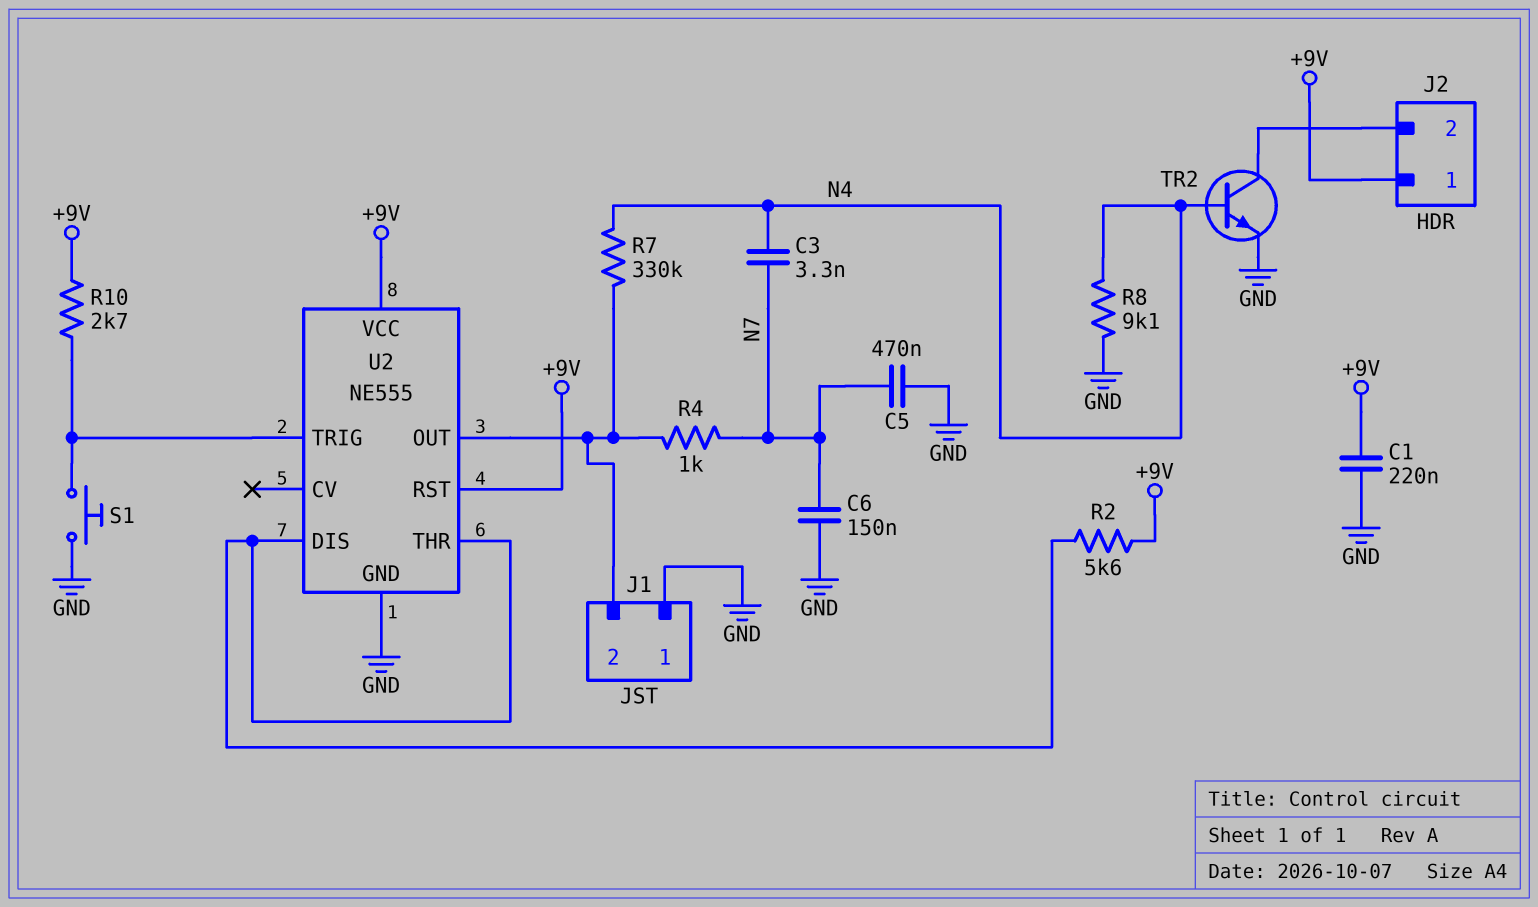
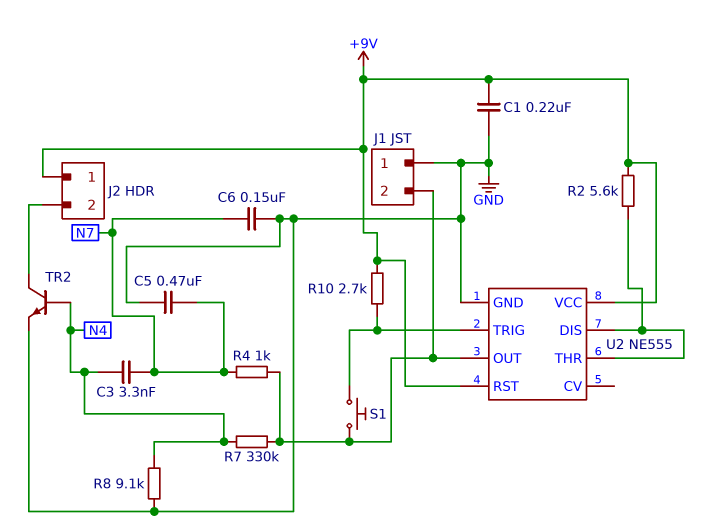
S1: button (GND, U2/TRIG) -> button (J1/2, U2/TRIG)

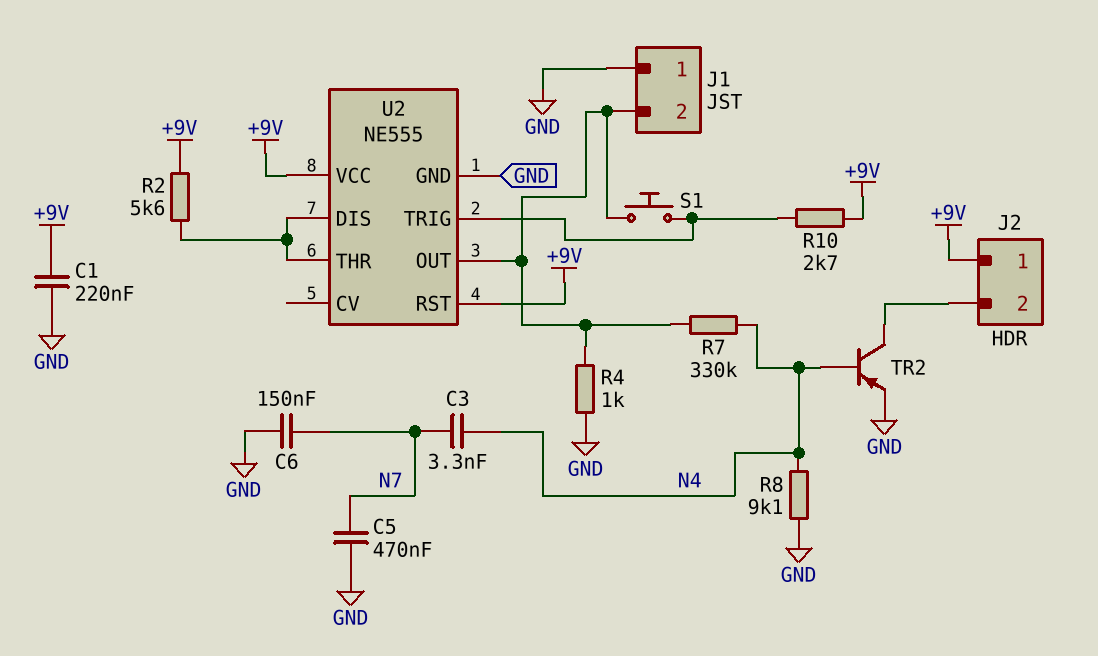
R4: 1k (J1/2, N7) -> 1k (GND, J1/2)
TR2: NPN (B N4, C J2/2, E GND) -> PNP (B N4, C J2/2, E GND)

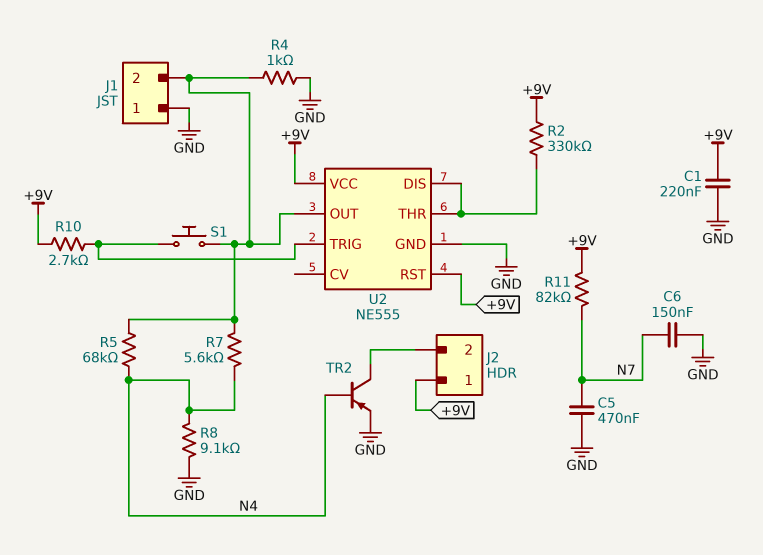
C3: 3.3nF (N4, N7) -> none
R2: 5.6k (+9V, U2/DIS) -> 330k (+9V, U2/DIS)
R5: none -> 68k (J1/2, N4)
R7: 330k (J1/2, N4) -> 5.6k (J1/2, N4)
R11: none -> 82k (+9V, N7)

